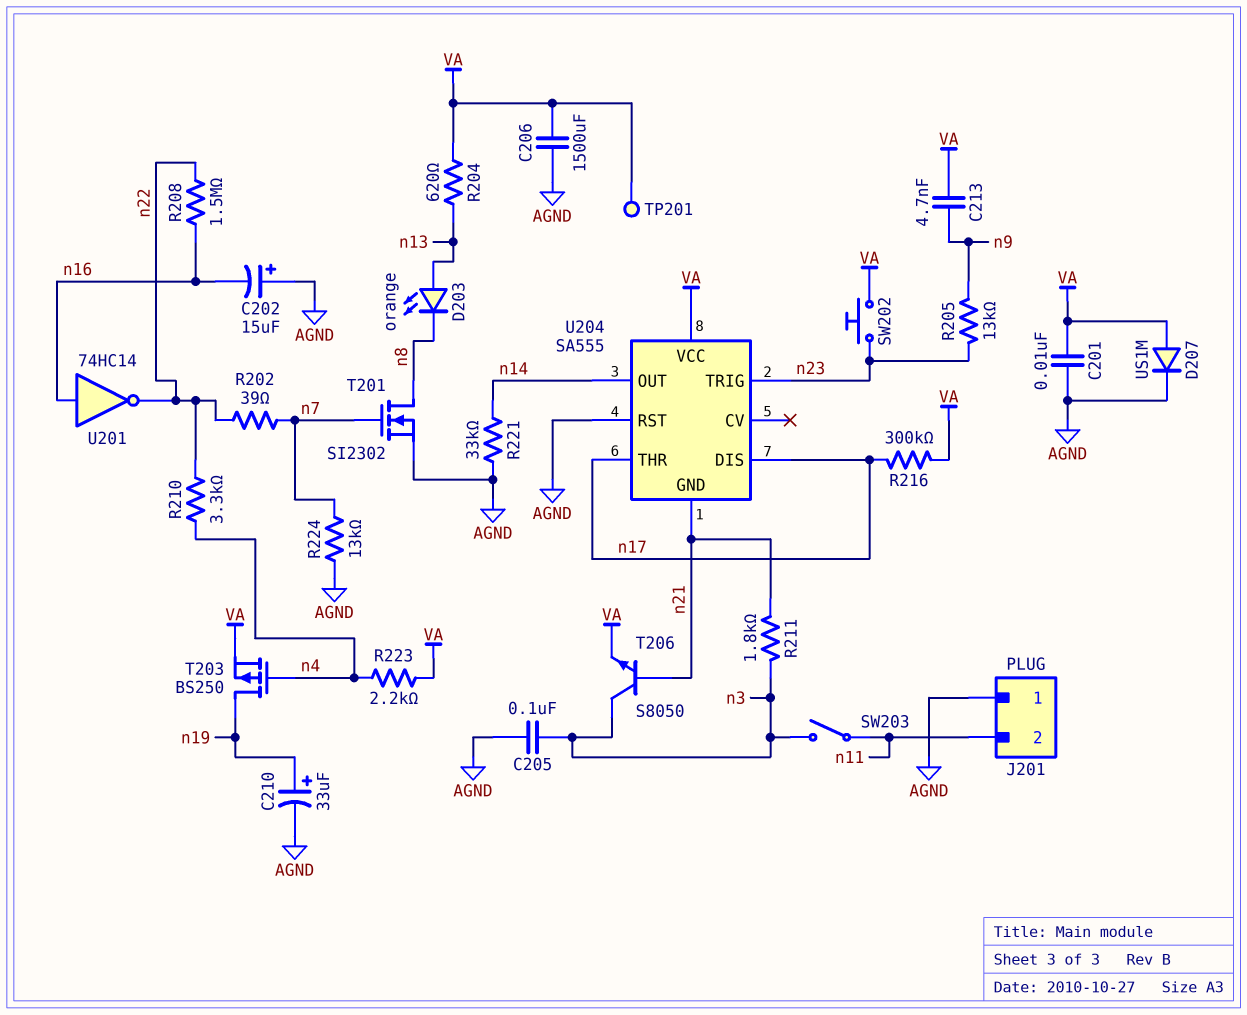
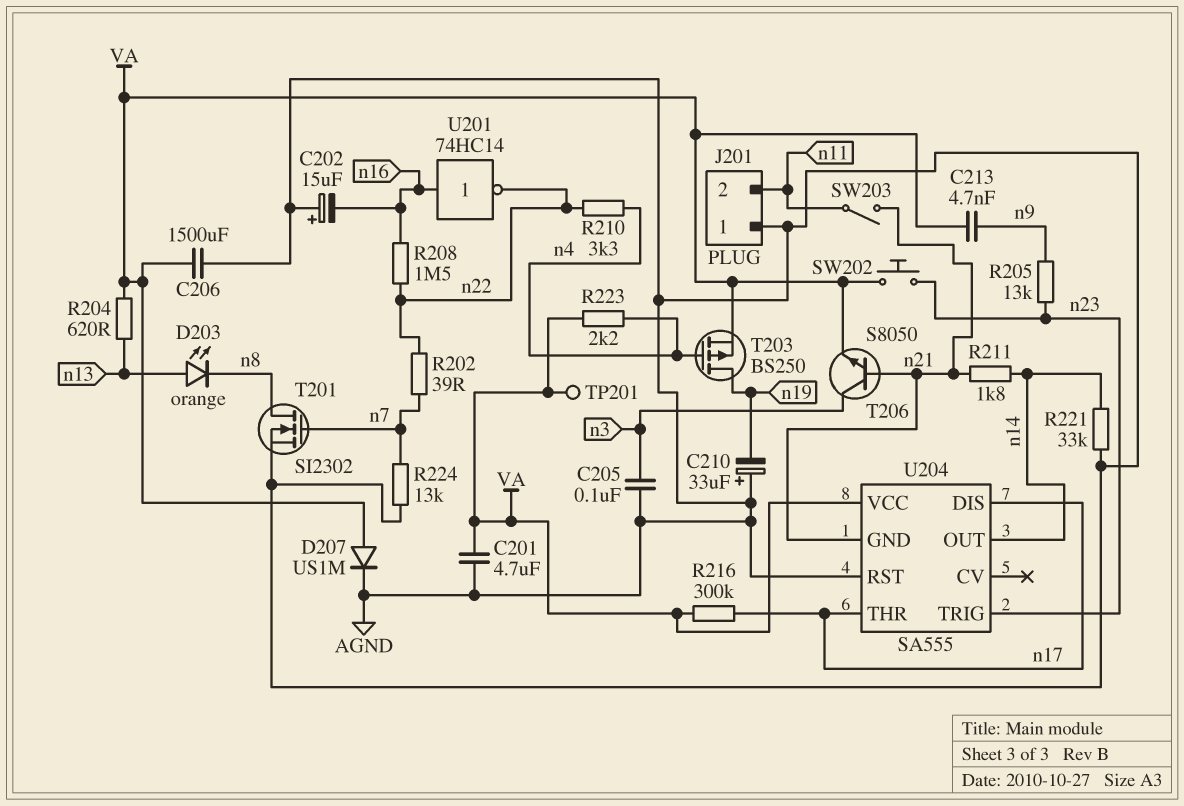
C201: 10nF (AGND, VA) -> 4.7uF (AGND, VA)
C210: 33uF (plus n19, minus AGND) -> 33uF (plus AGND, minus n19)
R211: 1.8k (n3, n21) -> 1.8k (n14, n21)
SW203: switch (n3, n11) -> switch (n11, n21)

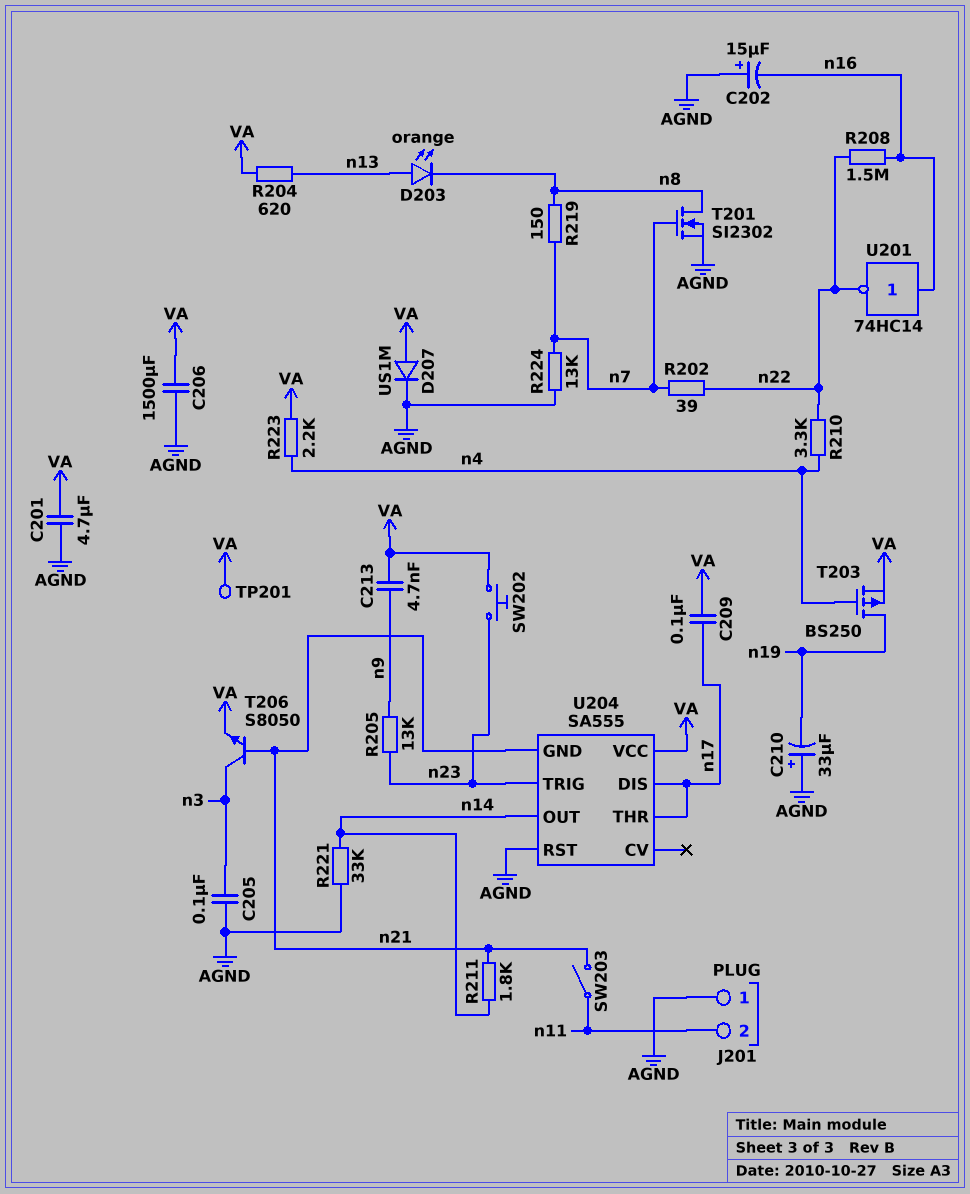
C209: none -> 100nF (VA, n17)
R216: 300k (VA, n17) -> none
R219: none -> 150 (n7, n8)

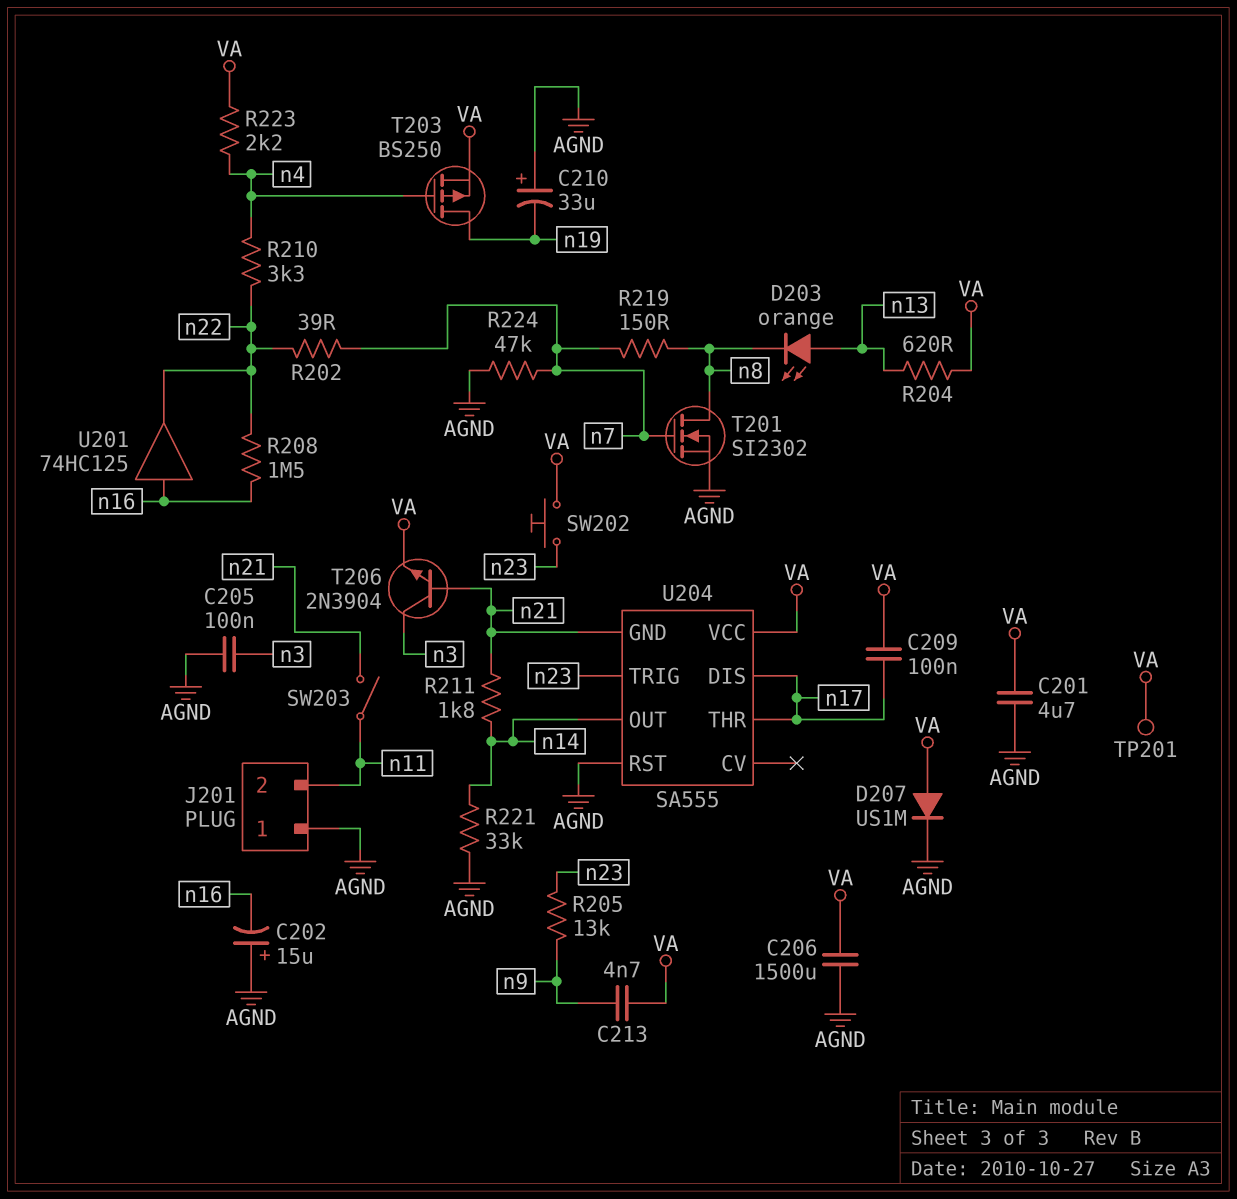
R224: 13k (AGND, n7) -> 47k (AGND, n7)
T206: NPN S8050 (B n21, C n3, E VA) -> NPN 2N3904 (B n21, C n3, E VA)
U201: NOT 74HC14 (in n16, out n22) -> buffer 74HC125 (in n16, out n22)

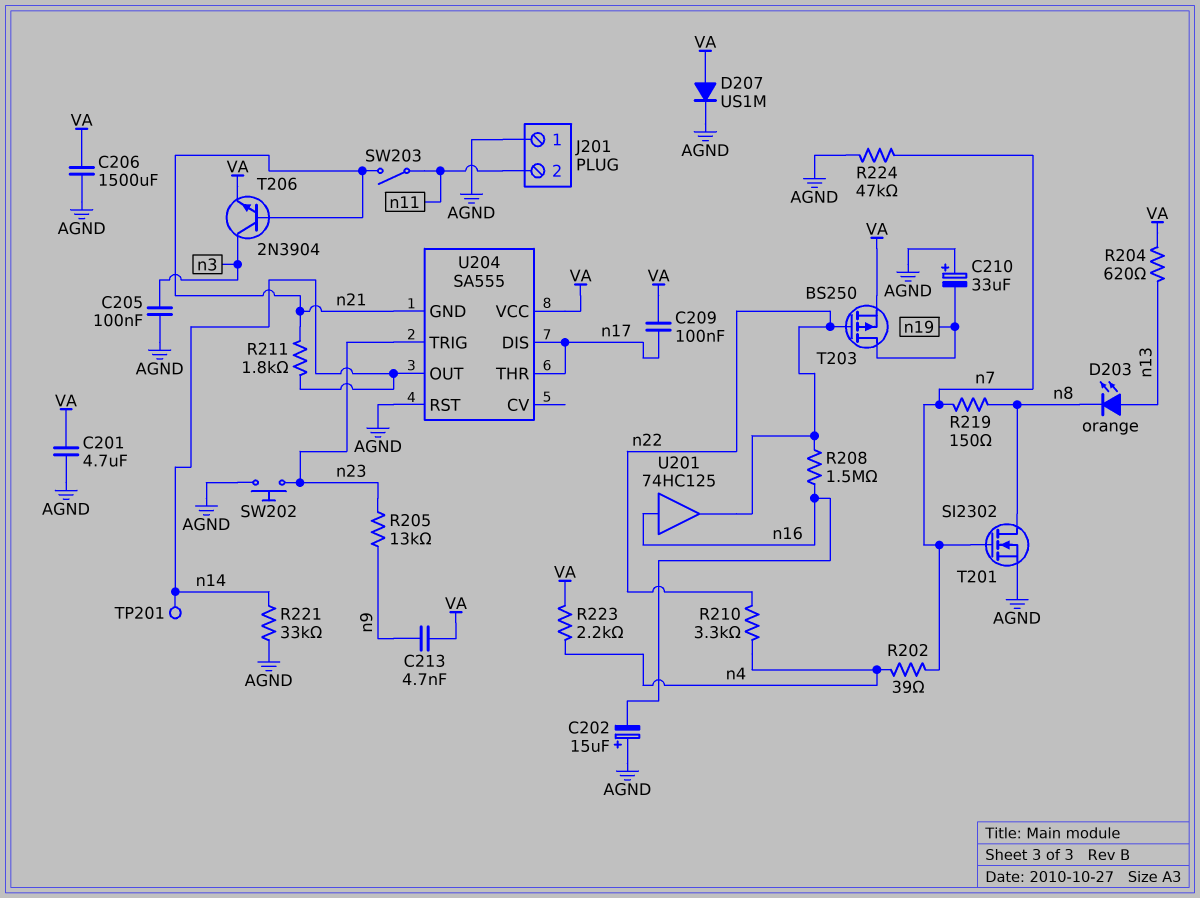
R202: 39 (n7, n22) -> 39 (n4, n7)
SW202: button (VA, n23) -> button (AGND, n23)
T203: PMOS BS250 (G n4, D n19, S VA) -> PMOS BS250 (G n22, D n19, S VA)
TP201: test point (VA) -> test point (n14)

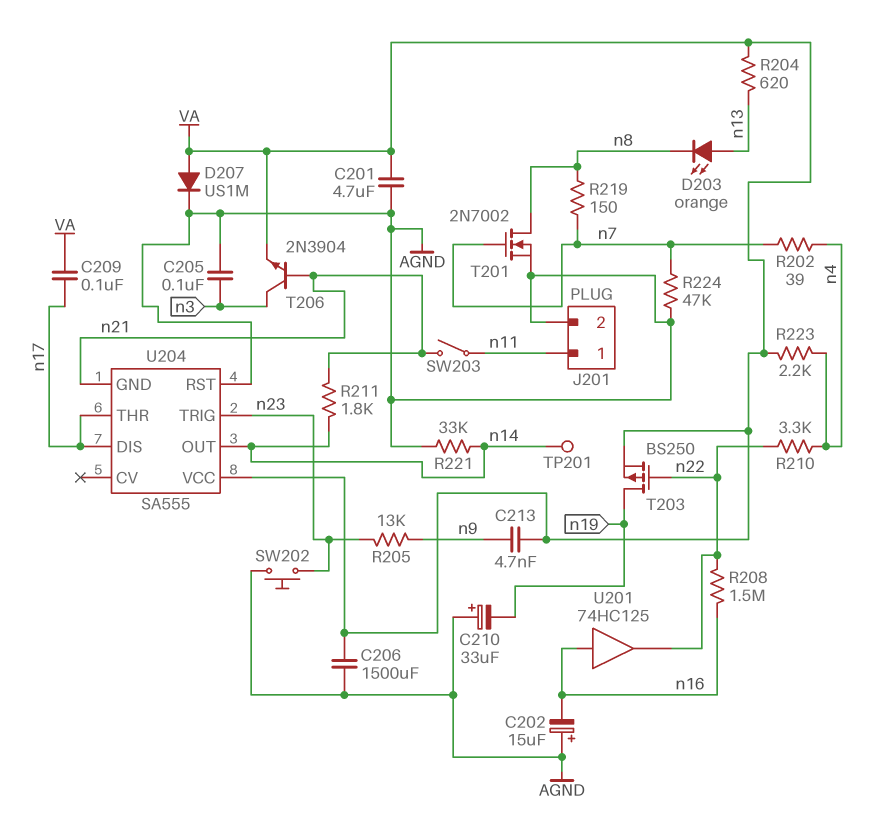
J201 pin 1: AGND -> n11
J201 pin 2: n11 -> AGND
T201: NMOS SI2302 (G n7, D n8, S AGND) -> NMOS 2N7002 (G n7, D n8, S AGND)

